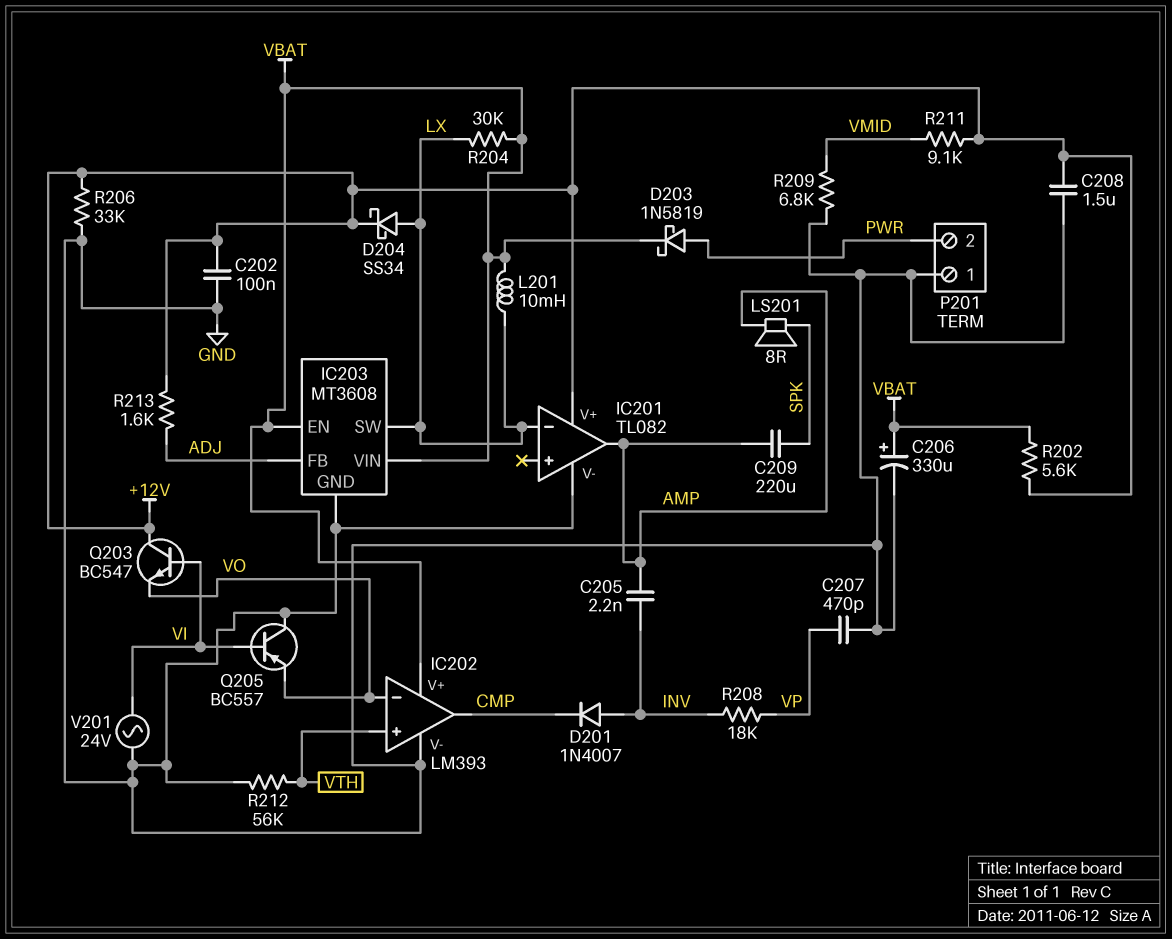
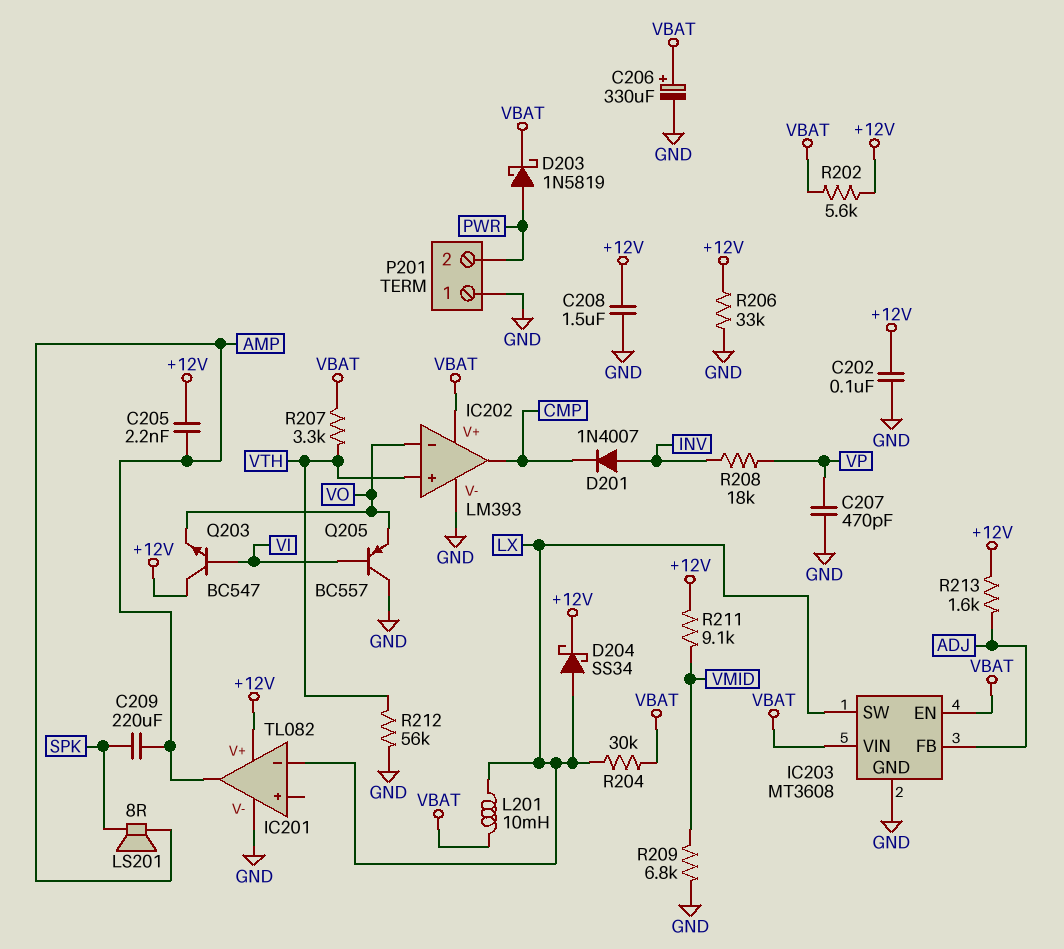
C205: 2.2nF (AMP, INV) -> 2.2nF (+12V, AMP)
R207: none -> 3.3k (VBAT, VTH)
V201: AC 24V (GND, VI) -> none

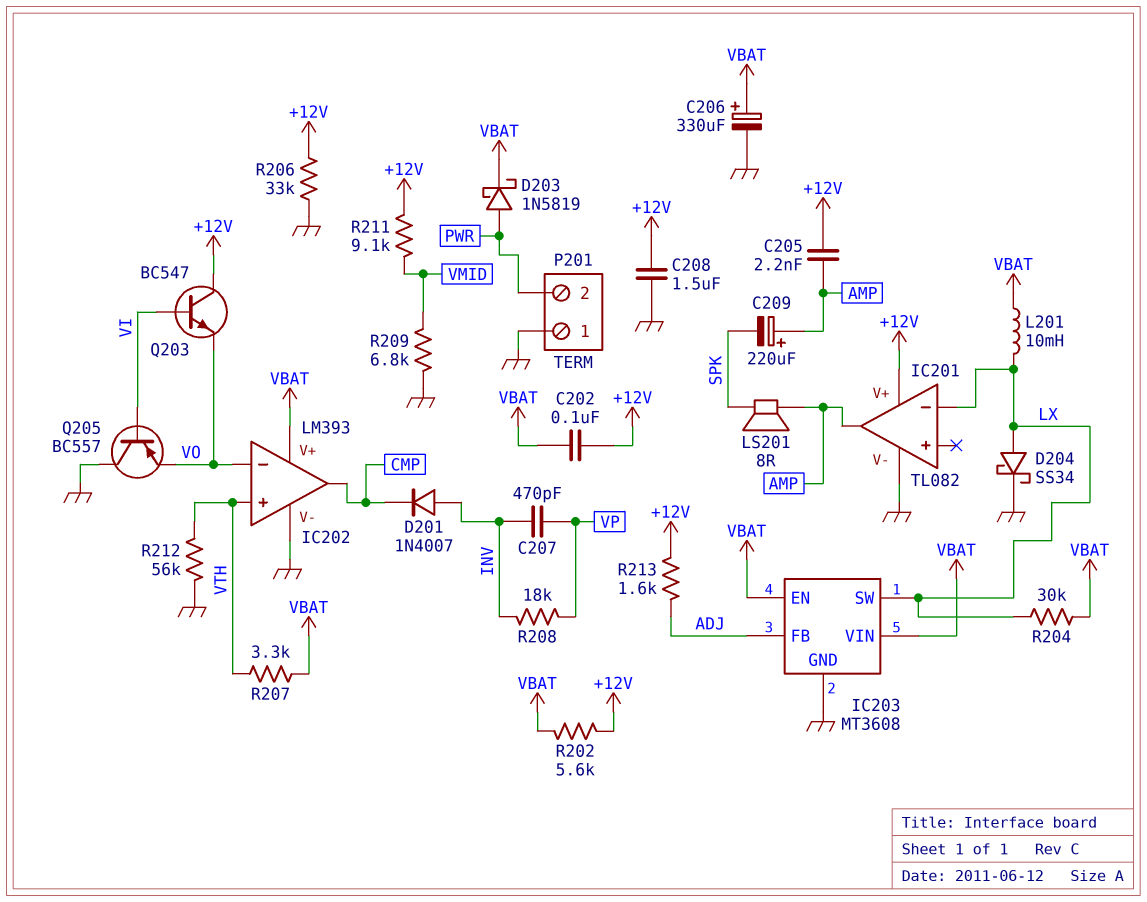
C202: 100nF (+12V, GND) -> 100nF (+12V, VBAT)
C207: 470pF (GND, VP) -> 470pF (INV, VP)
C209: 220uF (AMP, SPK) -> 220uF (plus AMP, minus SPK)
D204: schottky SS34 (A LX, K +12V) -> schottky SS34 (A LX, K GND)

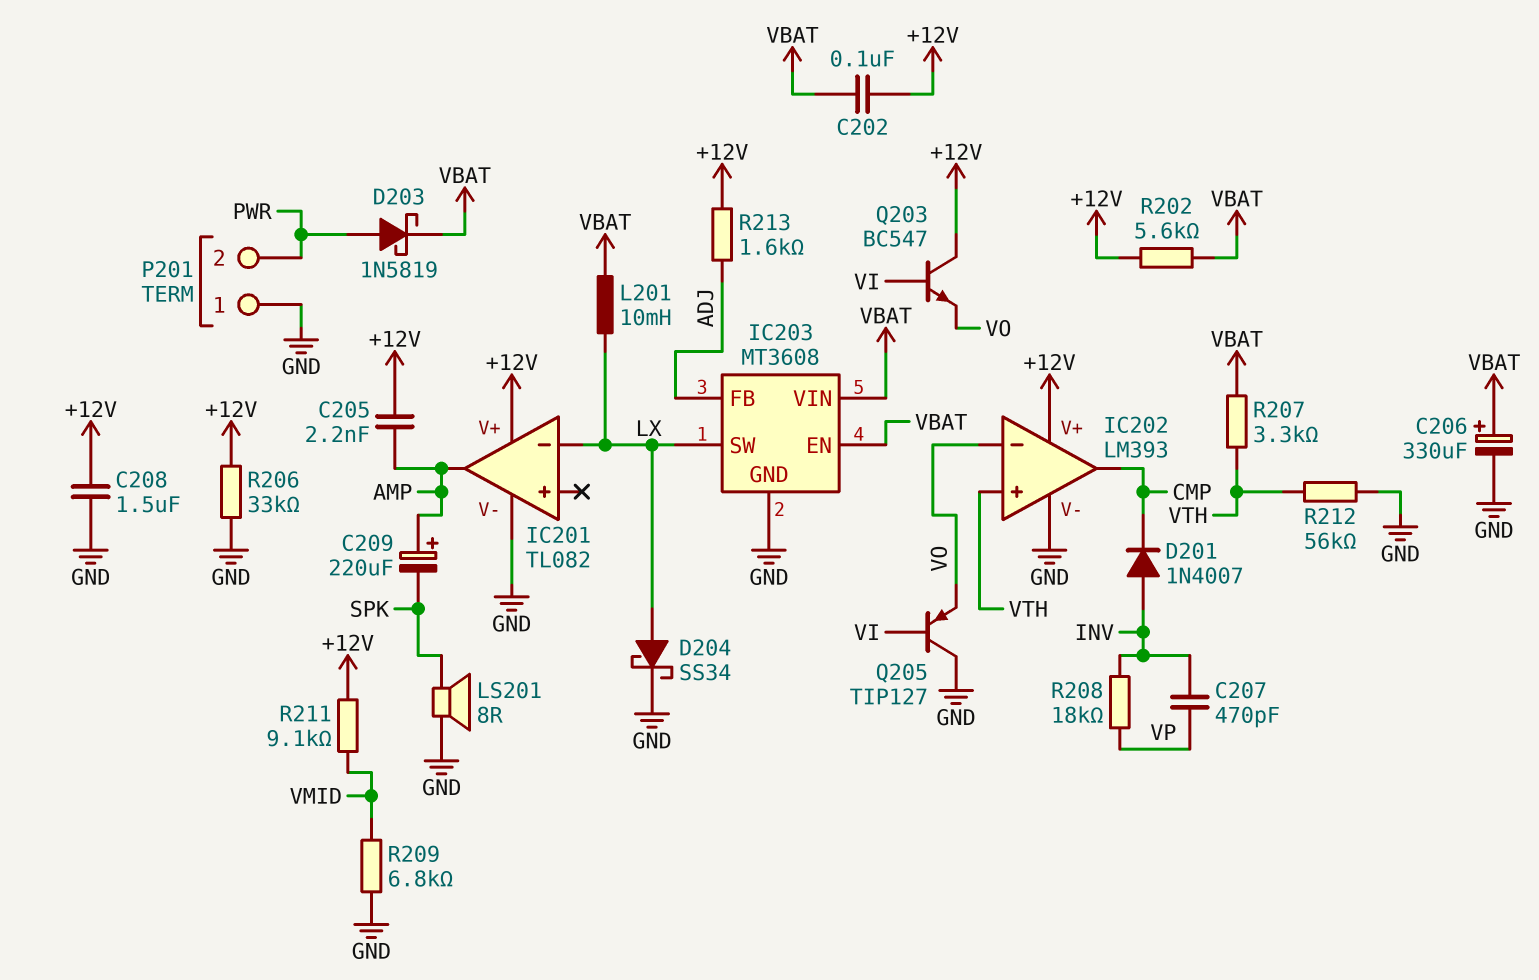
IC202 pin V+: VBAT -> +12V
LS201: speaker 8R (AMP, SPK) -> speaker 8R (GND, SPK)
Q205: PNP BC557 (B VI, C GND, E VO) -> PNP TIP127 (B VI, C GND, E VO)
R204: 30k (LX, VBAT) -> none

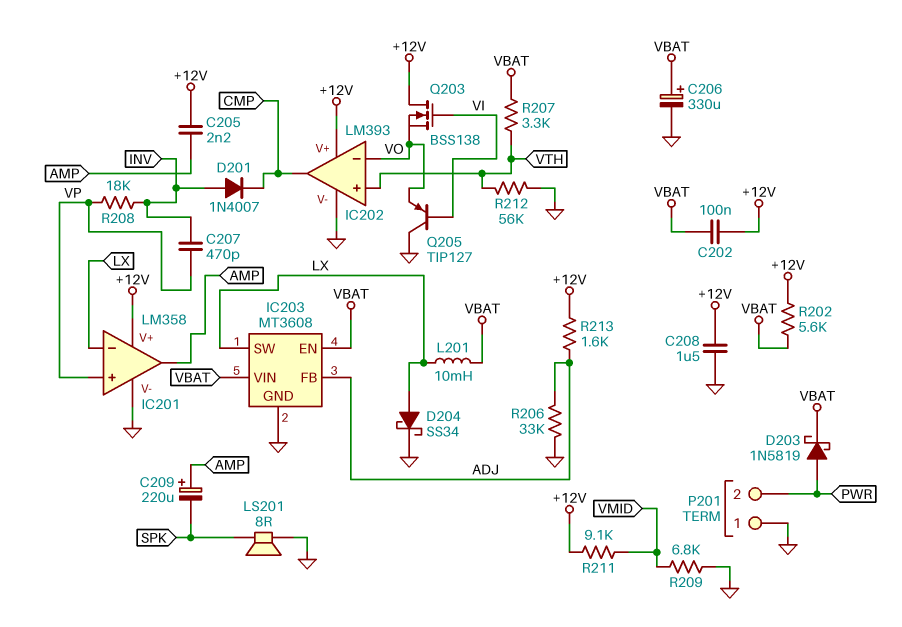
IC201: TL082 -> LM358
IC201 pin in+: none -> VP
Q203: NPN BC547 (B VI, C +12V, E VO) -> NMOS BSS138 (G VI, D +12V, S VO)
R206: 33k (+12V, GND) -> 33k (ADJ, GND)

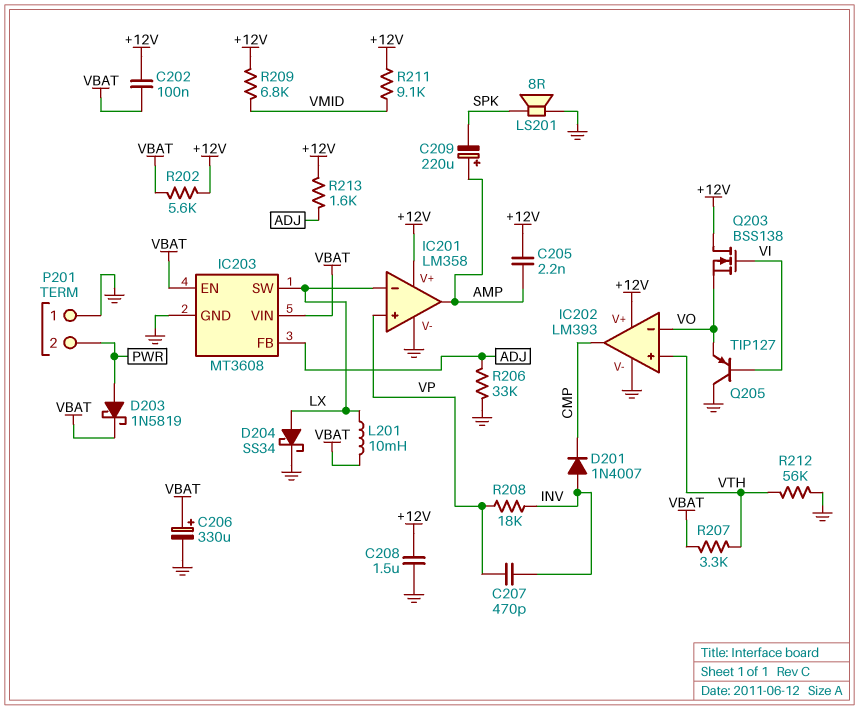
R209: 6.8k (GND, VMID) -> 6.8k (+12V, VMID)

